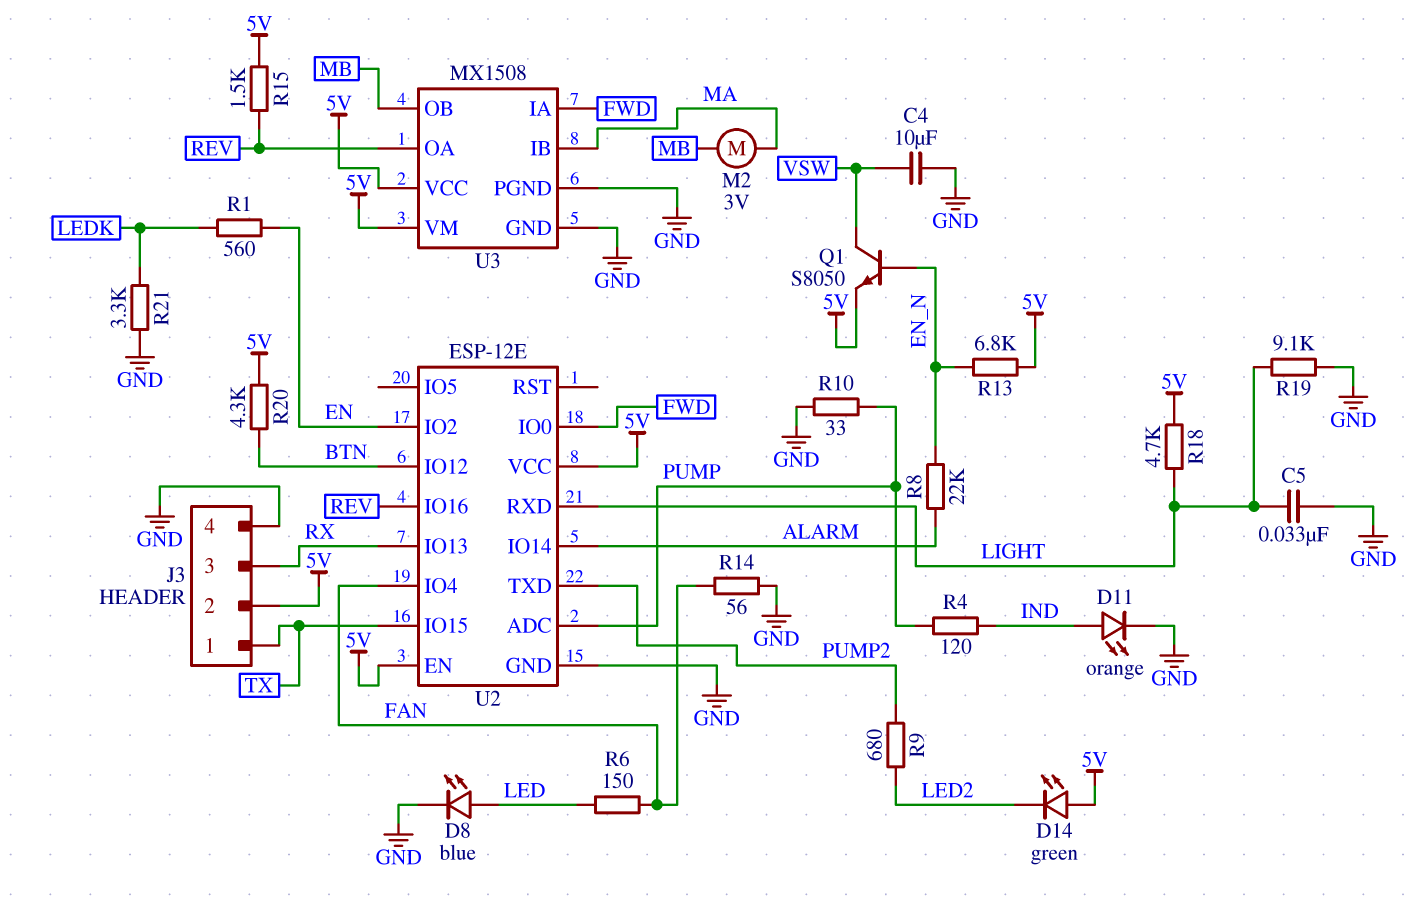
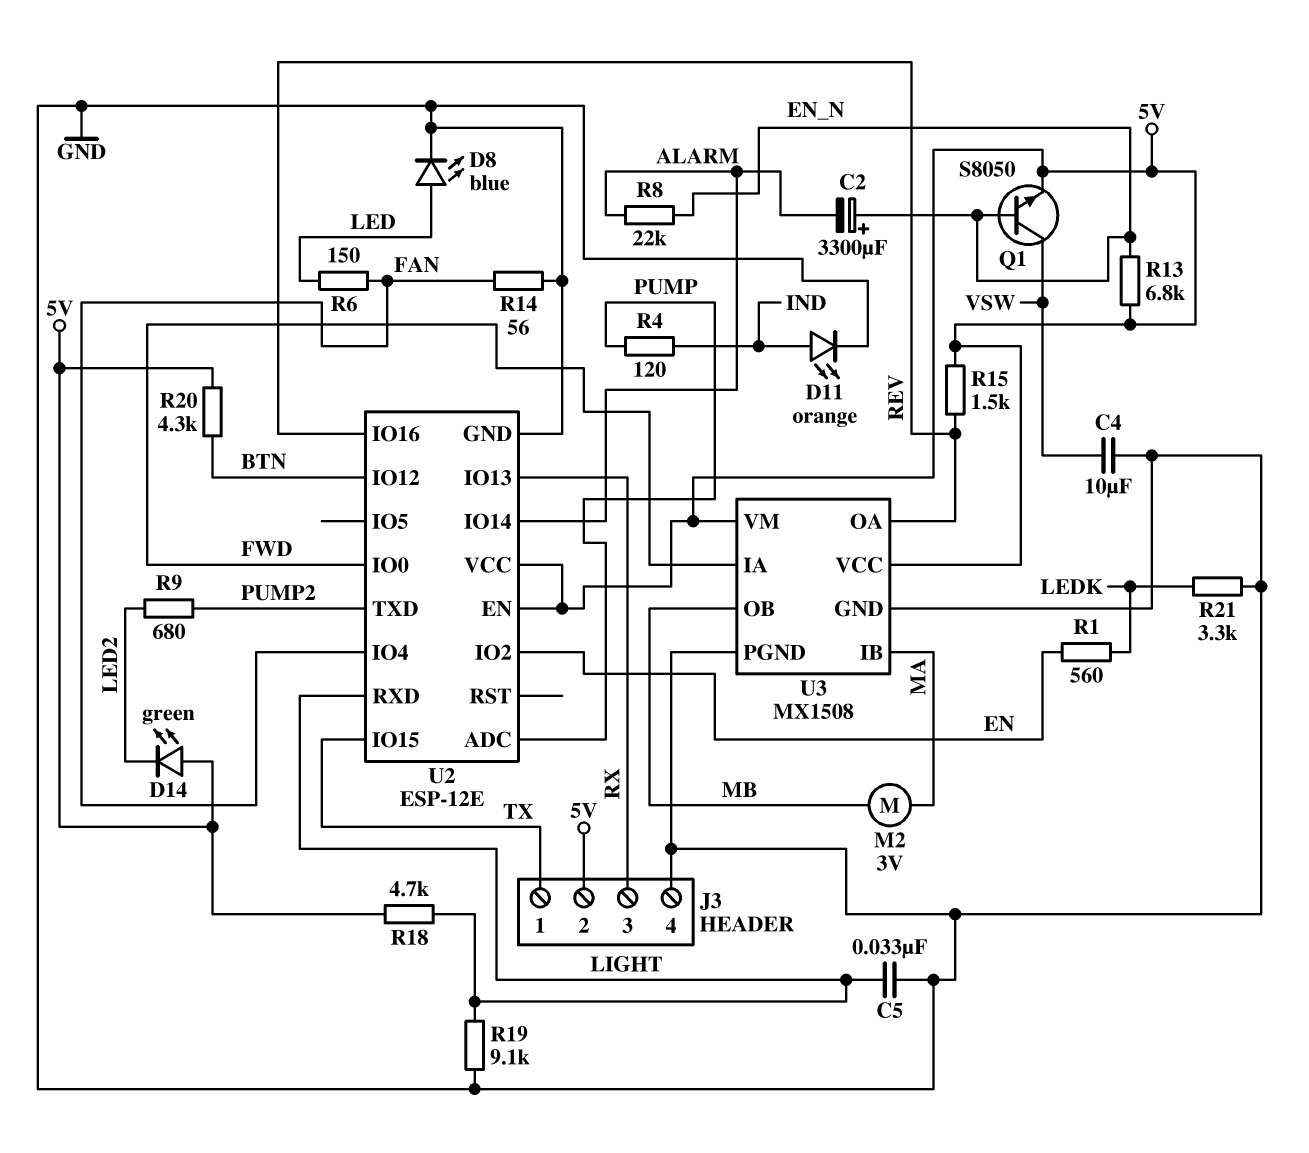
C2: none -> 3300uF (plus EN_N, minus ALARM)
R10: 33 (GND, PUMP) -> none

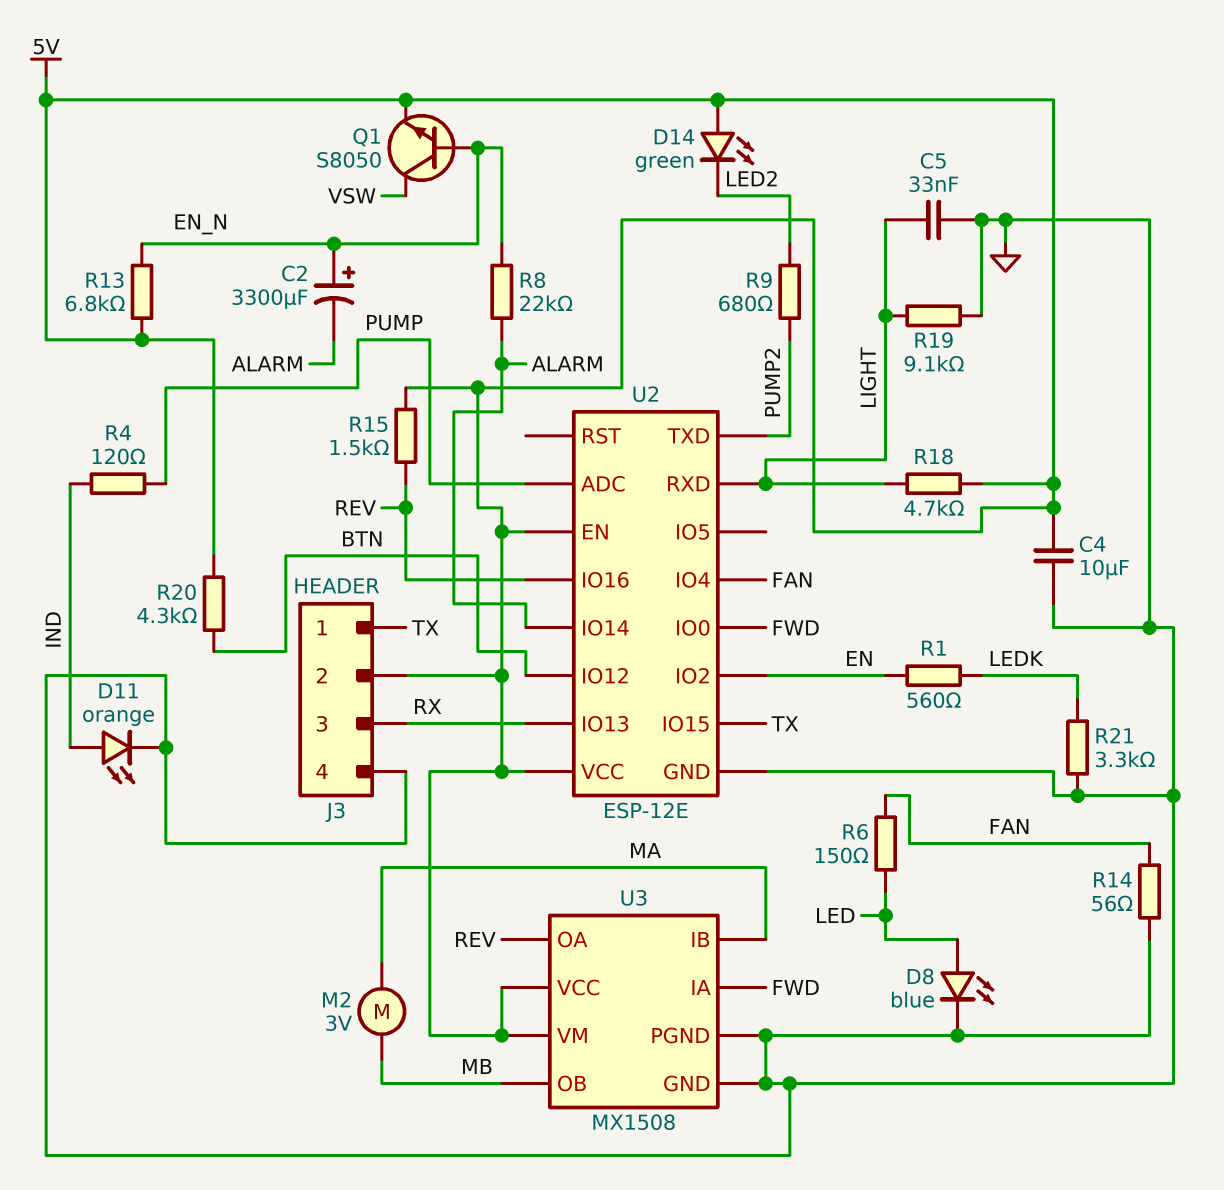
C4: 10uF (GND, VSW) -> 10uF (5V, GND)

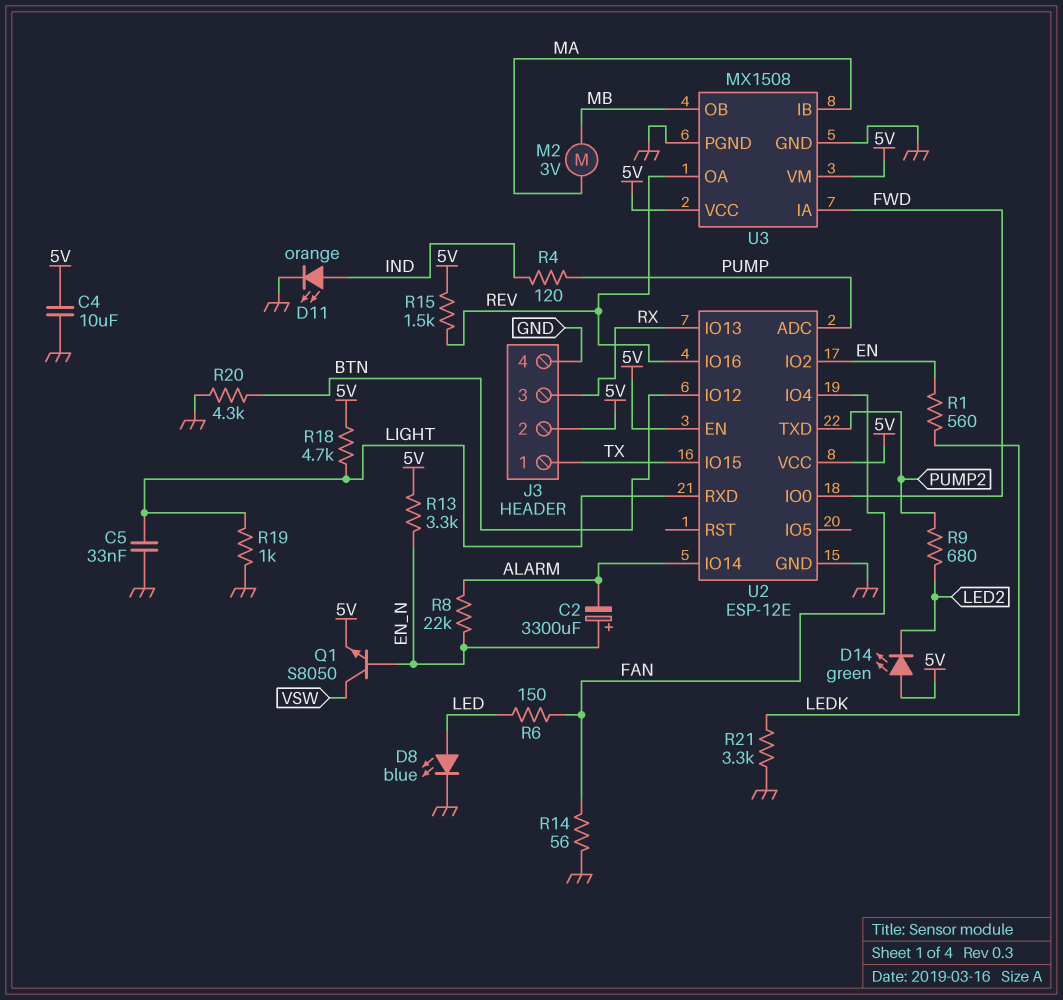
R13: 6.8k (5V, EN_N) -> 3.3k (5V, EN_N)
R19: 9.1k (GND, LIGHT) -> 1k (GND, LIGHT)
R20: 4.3k (5V, BTN) -> 4.3k (BTN, GND)

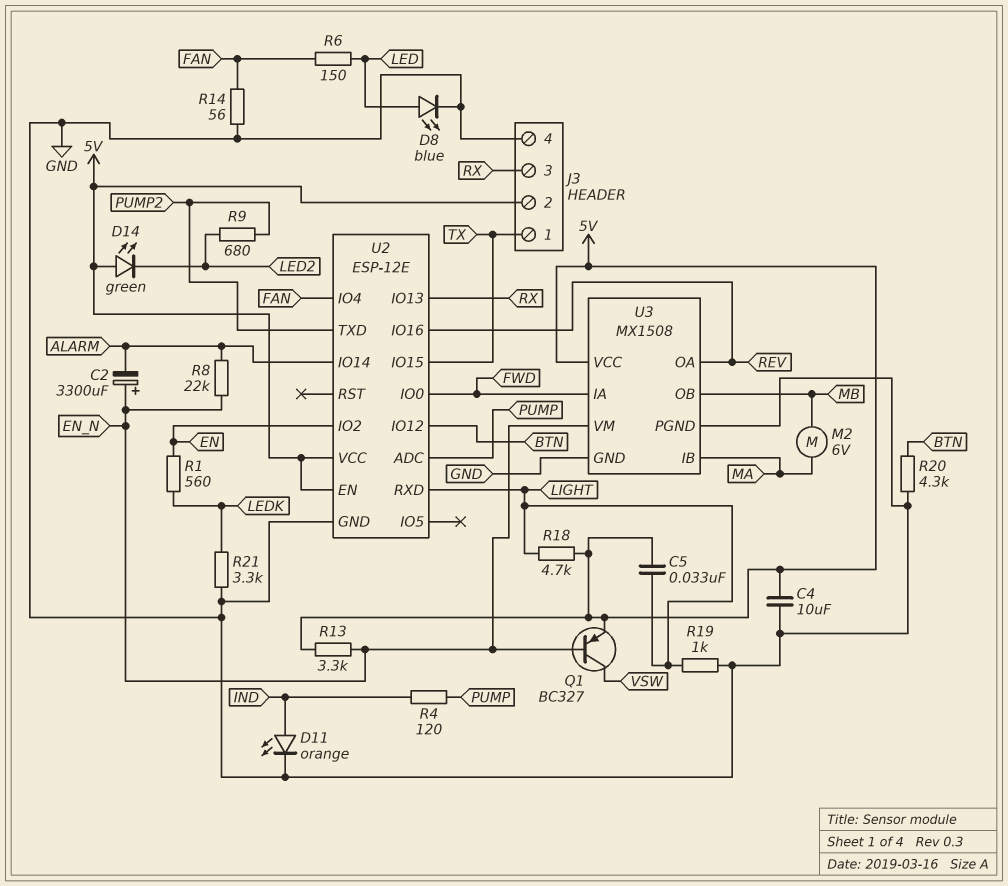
C5: 33nF (GND, LIGHT) -> 33nF (5V, LIGHT)
M2: motor 3V (MA, MB) -> motor 6V (MA, MB)
Q1: NPN S8050 (B EN_N, C VSW, E 5V) -> PNP BC327 (B EN_N, C VSW, E 5V)
R15: 1.5k (5V, REV) -> none
U3 pin VM: 5V -> EN_N

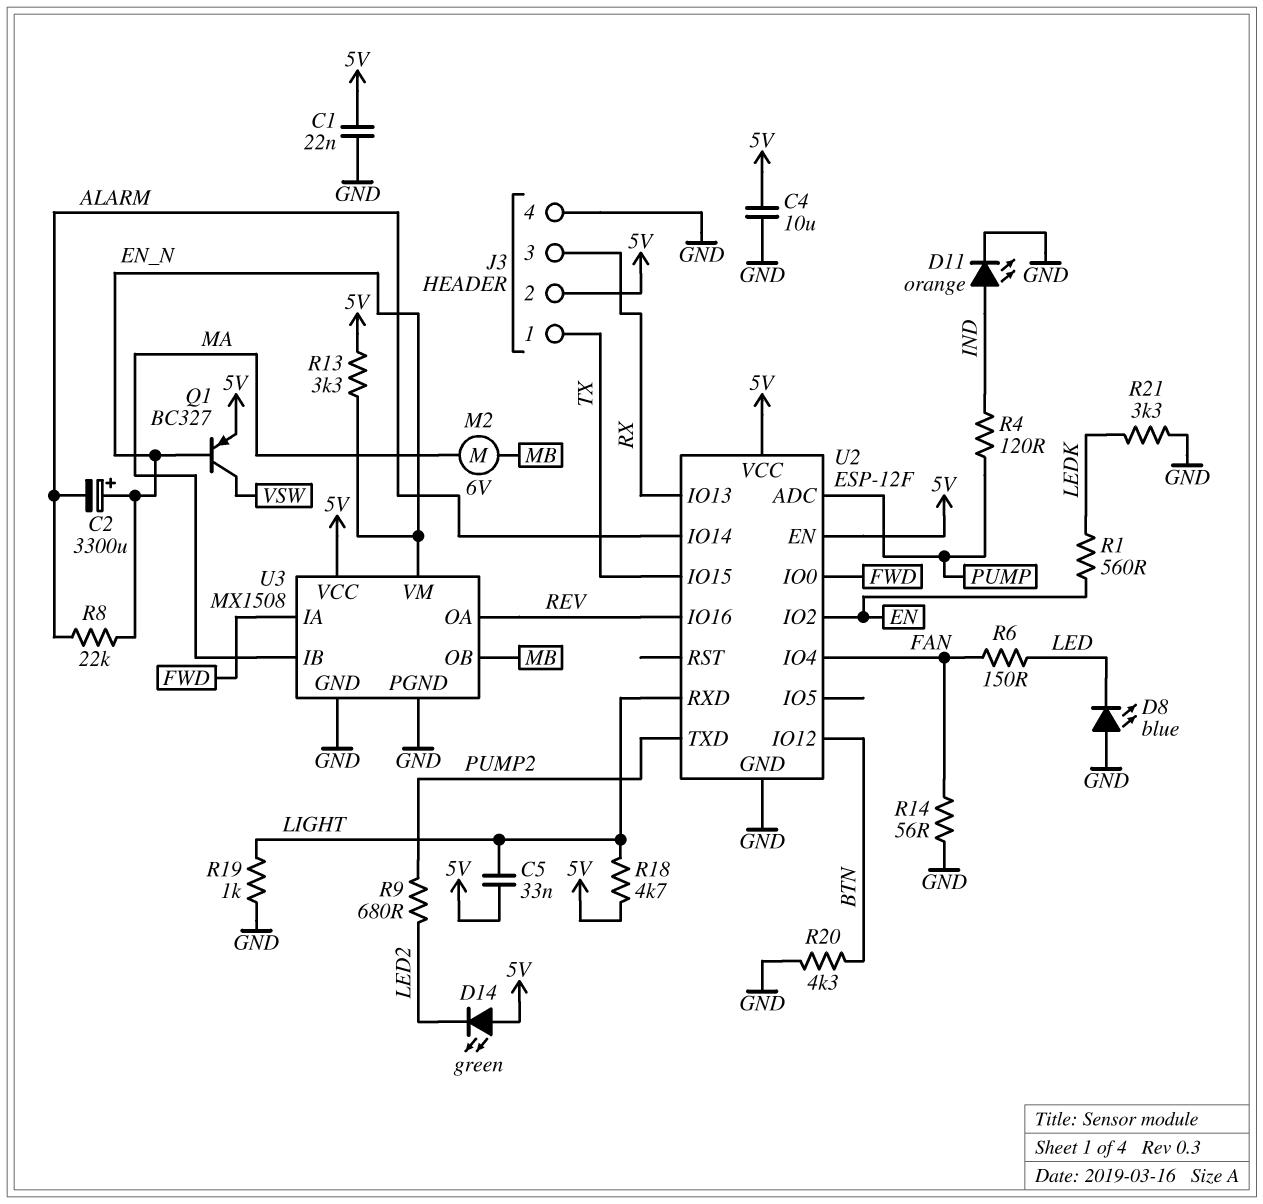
C1: none -> 22nF (5V, GND)
D8: LED blue (A LED, K GND) -> LED blue (A GND, K LED)
U2: ESP-12E -> ESP-12F

